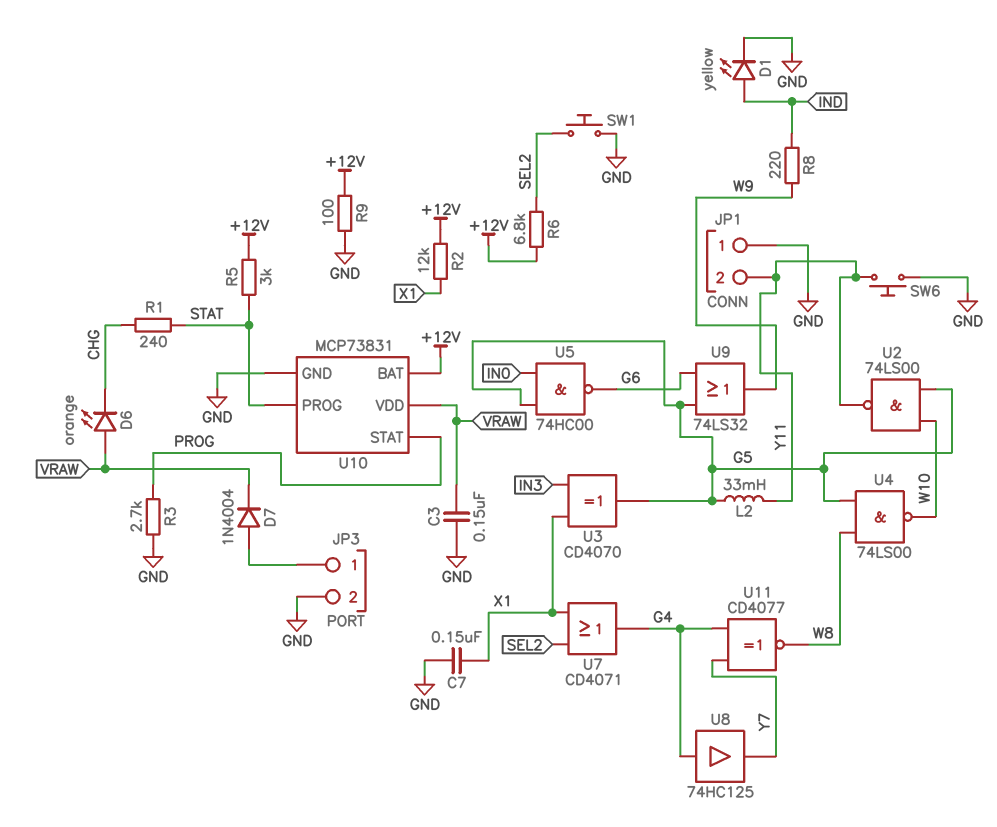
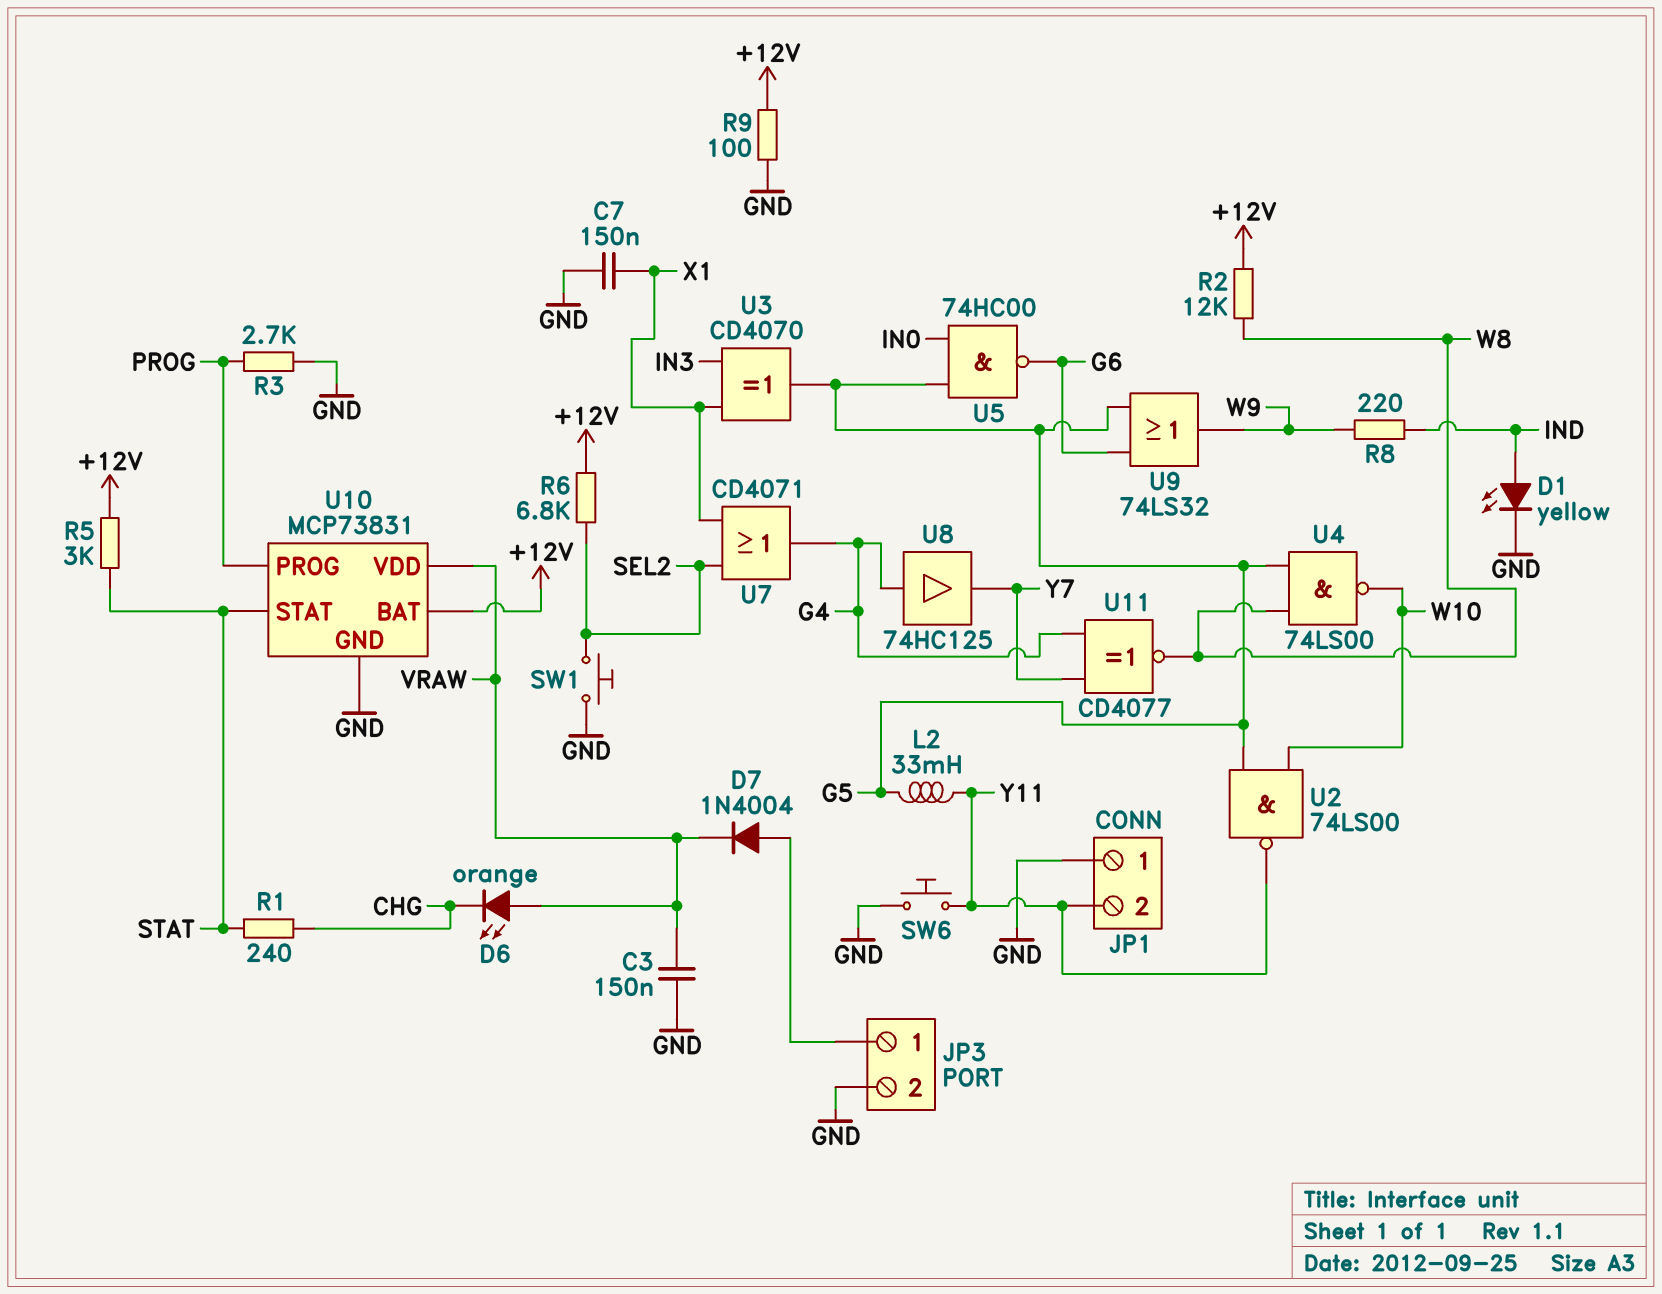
R2: 12k (+12V, X1) -> 12k (+12V, W8)
U10 pin PROG: STAT -> PROG
U10 pin STAT: PROG -> STAT

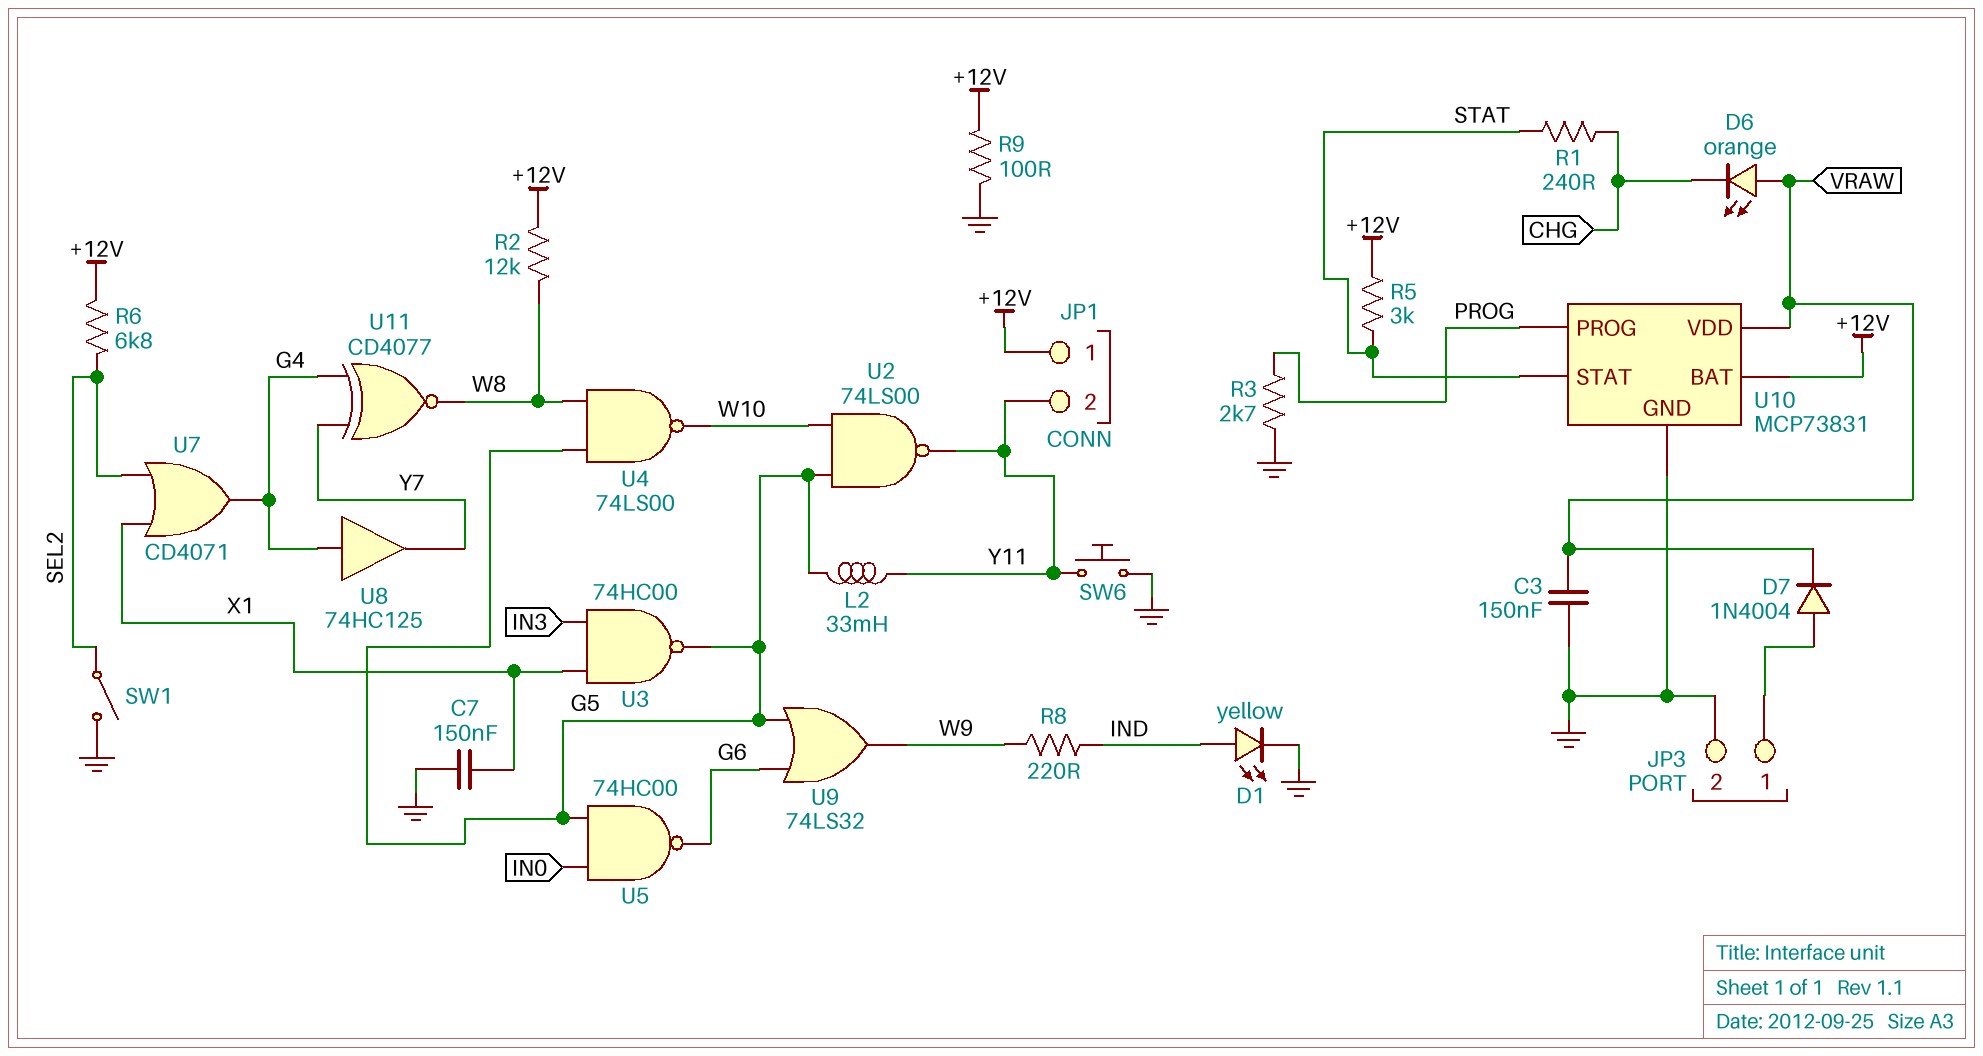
JP1 pin 1: GND -> +12V
SW1: button (GND, SEL2) -> switch (GND, SEL2)
U3: XOR CD4070 (in IN3, in X1, out G5) -> NAND 74HC00 (in IN3, in X1, out G5)

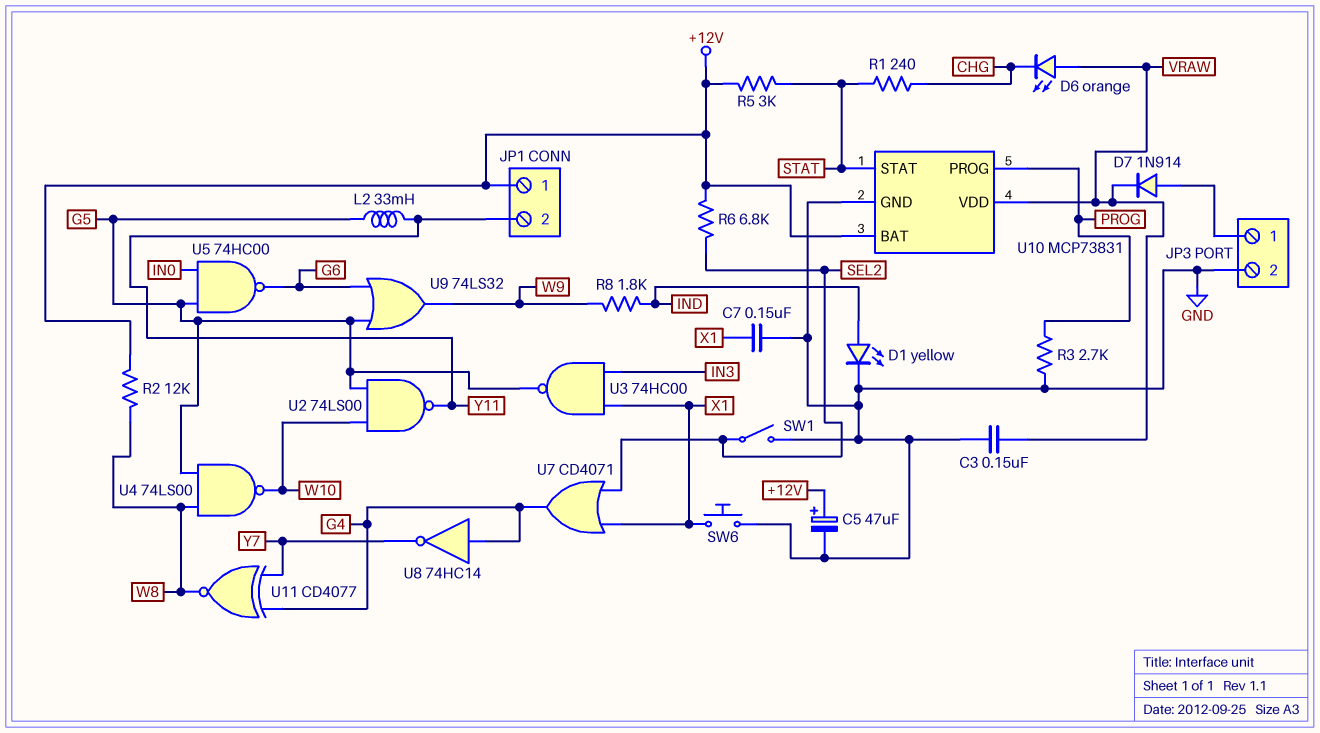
C5: none -> 47uF (plus +12V, minus GND)
D7: diode 1N4004 (A JP3/1, K VRAW) -> diode 1N914 (A JP3/1, K VRAW)
R8: 220 (IND, W9) -> 1.8k (IND, W9)
R9: 100 (+12V, GND) -> none
SW6: button (GND, Y11) -> button (GND, X1)
U8: buffer 74HC125 (in G4, out Y7) -> NOT 74HC14 (in G4, out Y7)

